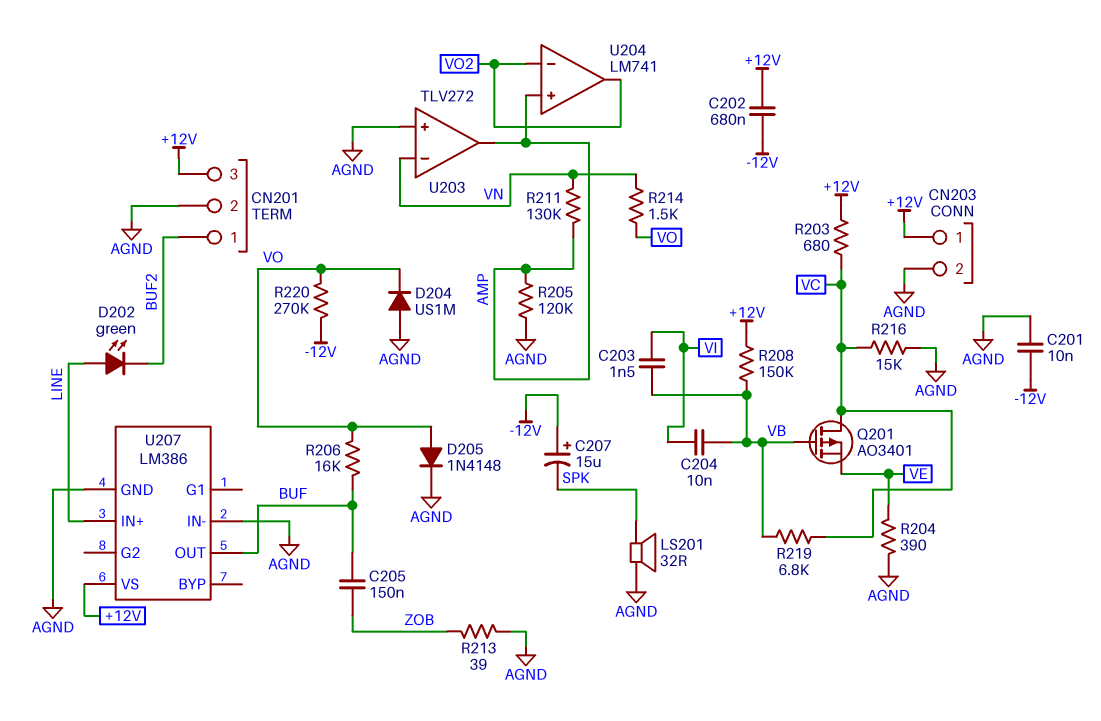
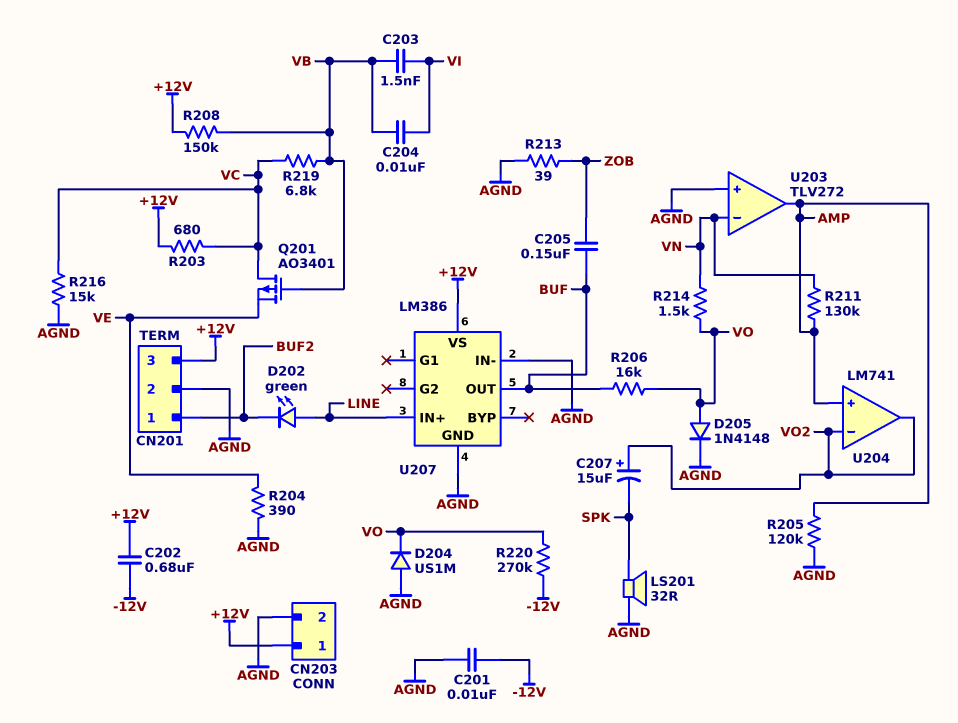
C207: 15uF (plus -12V, minus SPK) -> 15uF (plus VO2, minus SPK)

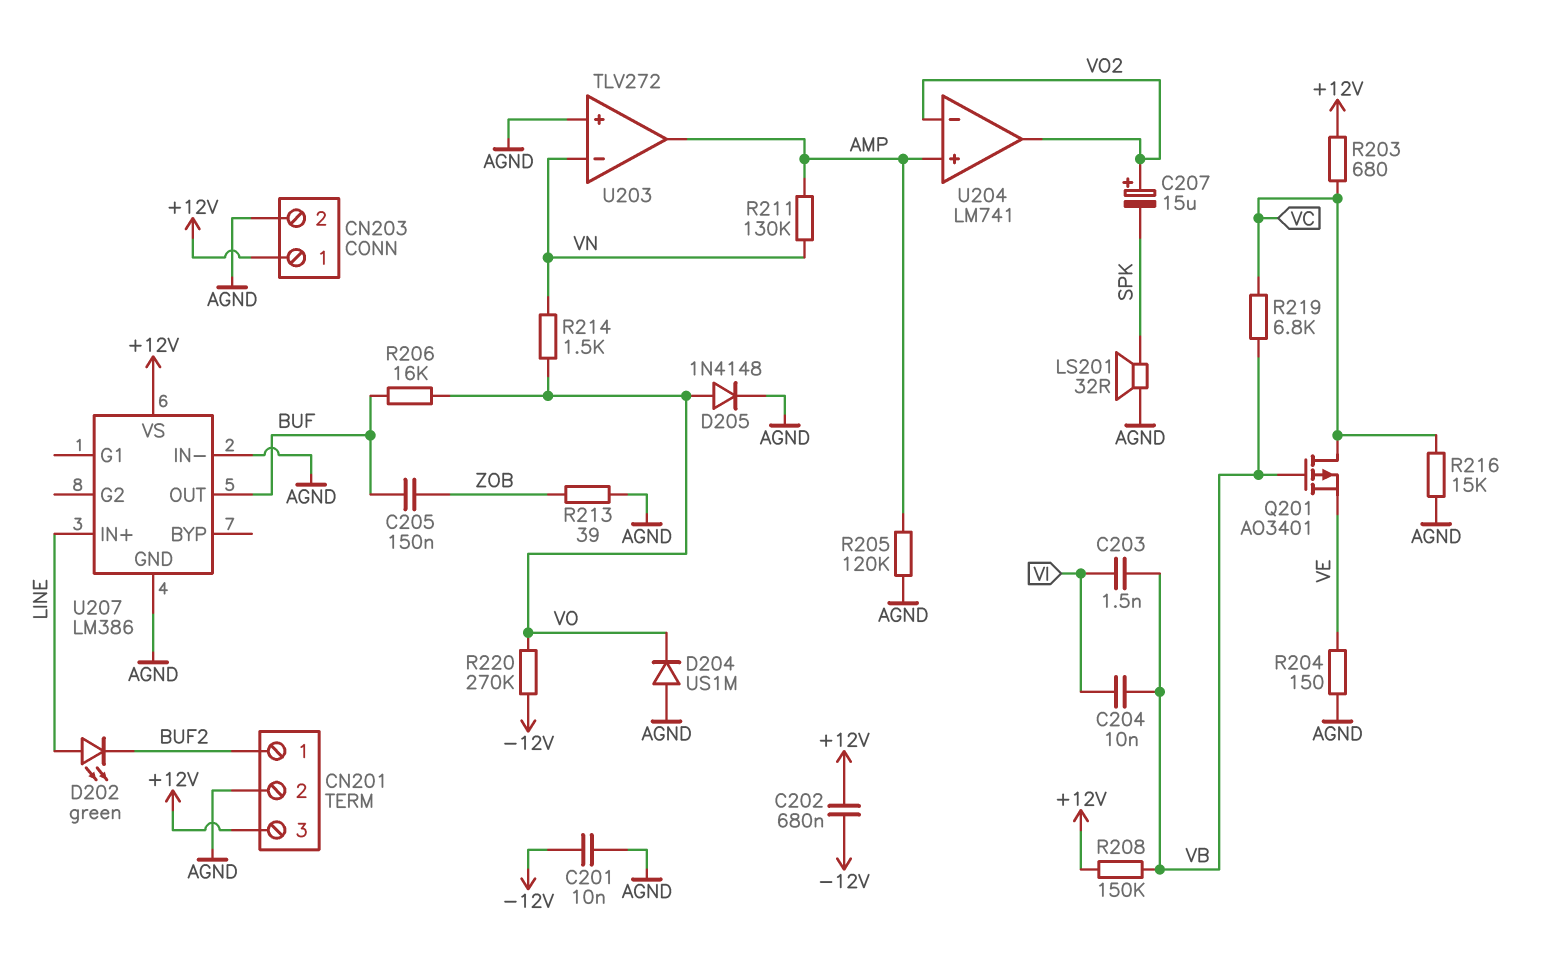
R204: 390 (AGND, VE) -> 150 (AGND, VE)

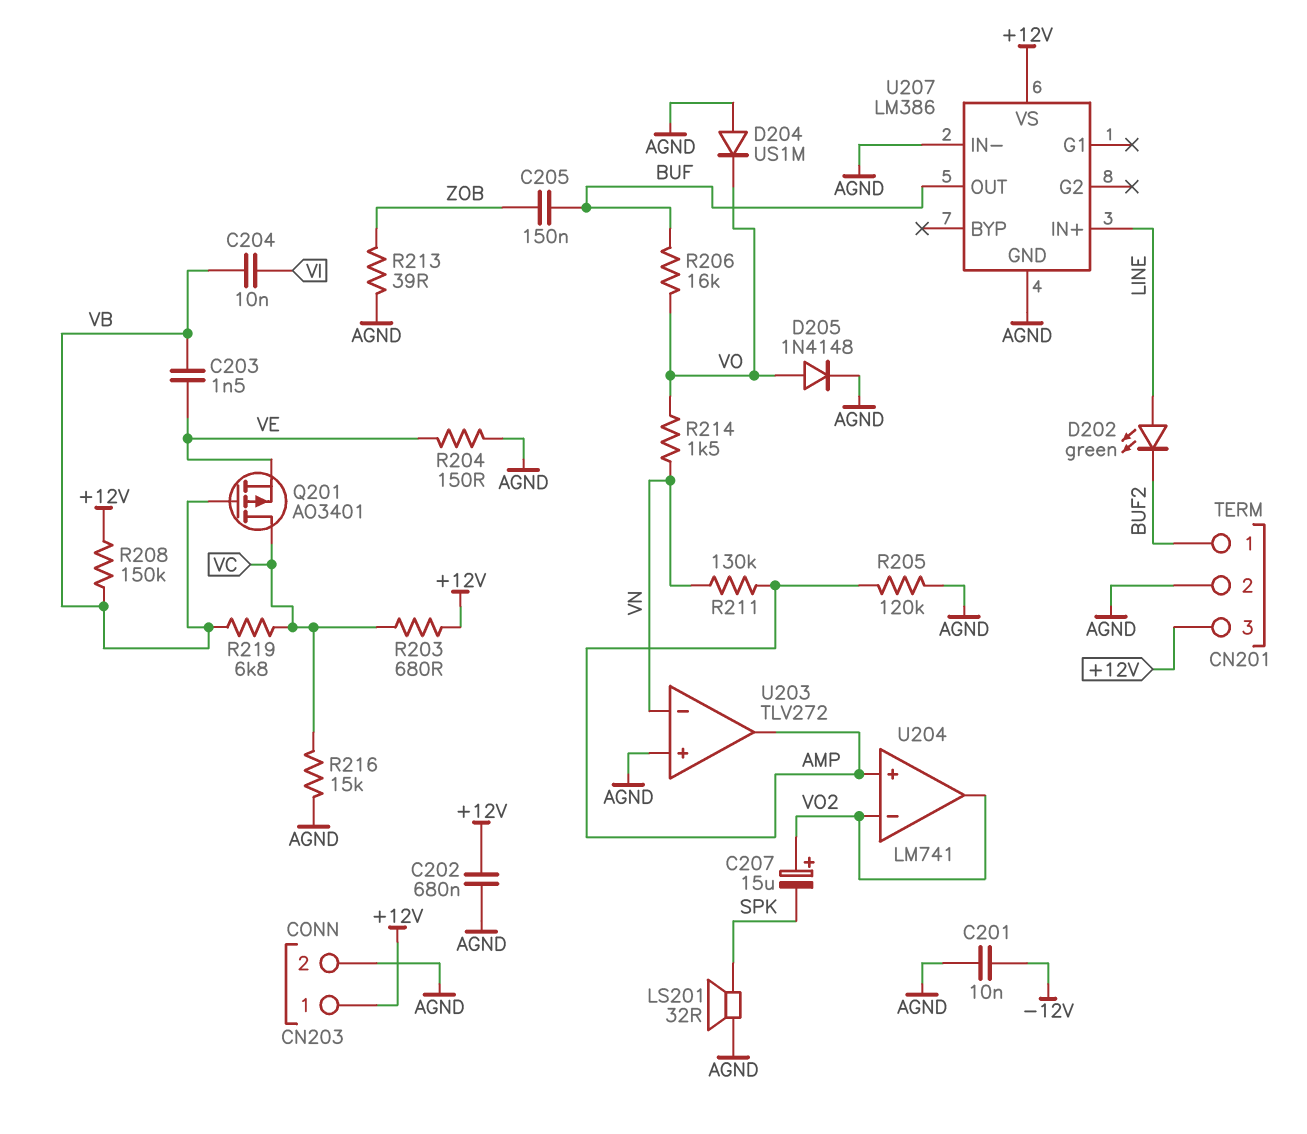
C202: 680nF (+12V, -12V) -> 680nF (+12V, AGND)
C203: 1.5nF (VB, VI) -> 1.5nF (VB, VE)
R220: 270k (-12V, VO) -> none

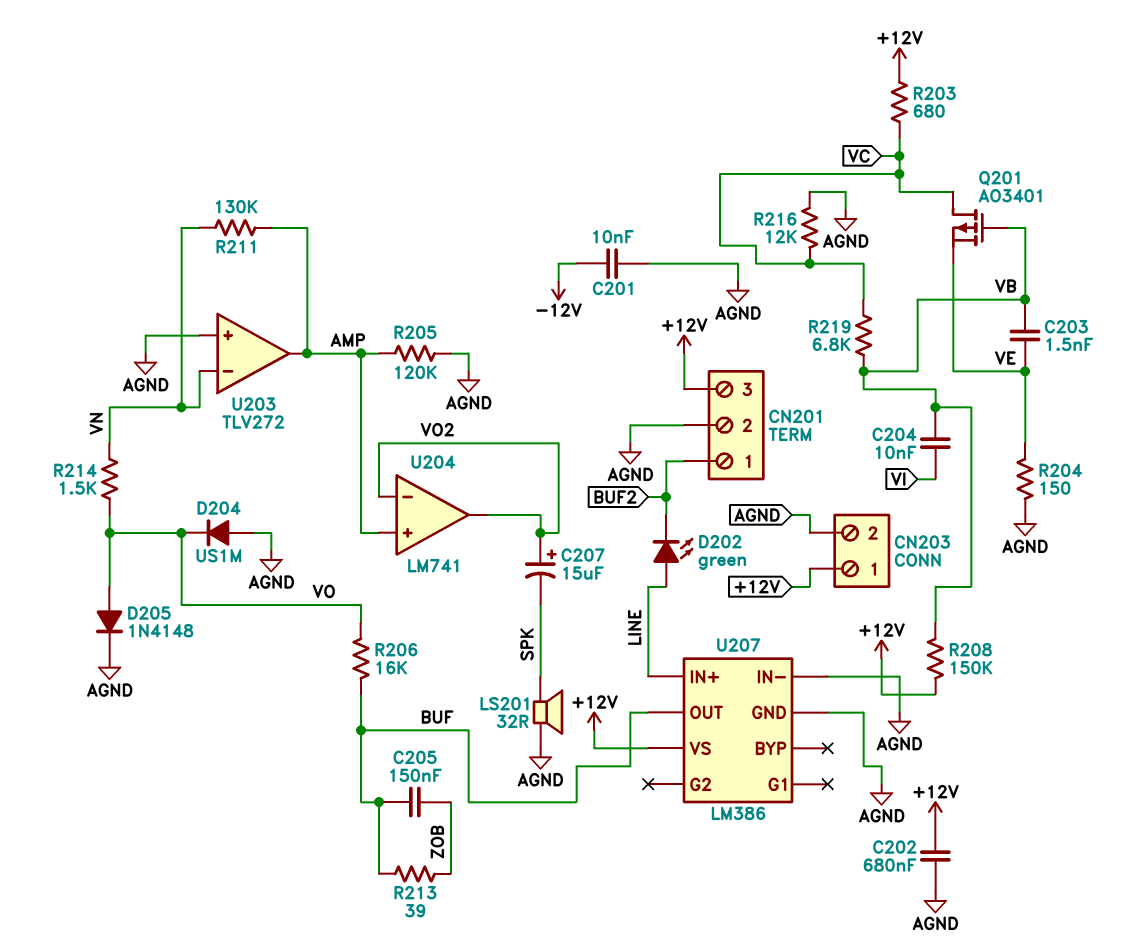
R213: 39 (AGND, ZOB) -> 39 (BUF, ZOB)
R216: 15k (AGND, VC) -> 12k (AGND, VC)

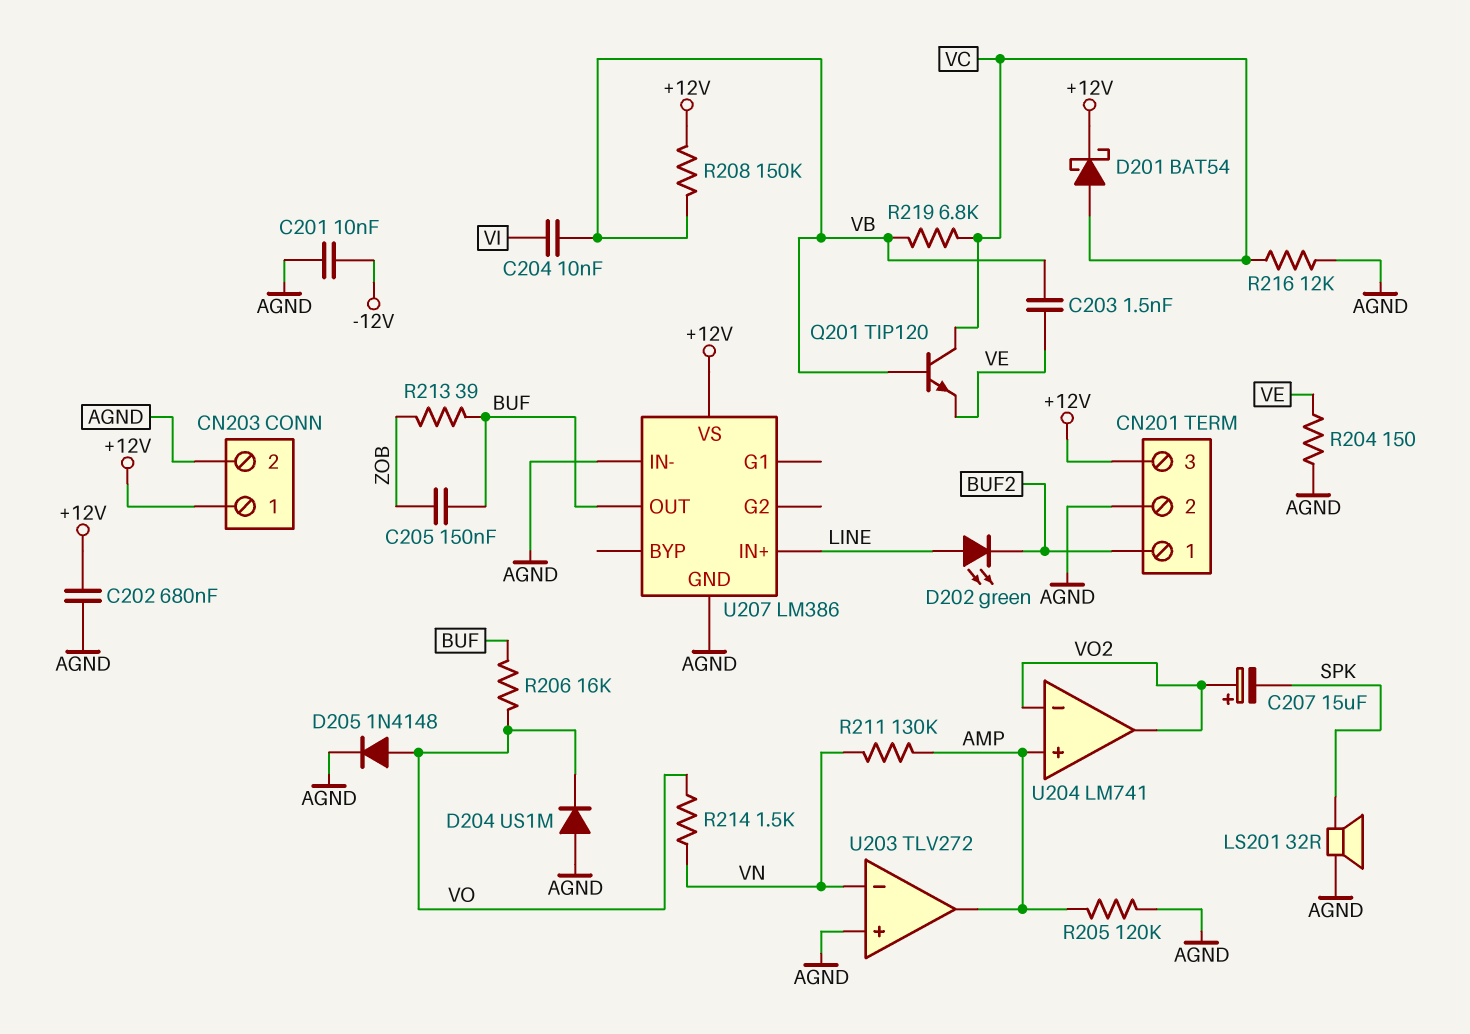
D201: none -> schottky BAT54 (A VC, K +12V)
Q201: PMOS AO3401 (G VB, D VC, S VE) -> NPN TIP120 (B VB, C VC, E VE)
R203: 680 (+12V, VC) -> none

